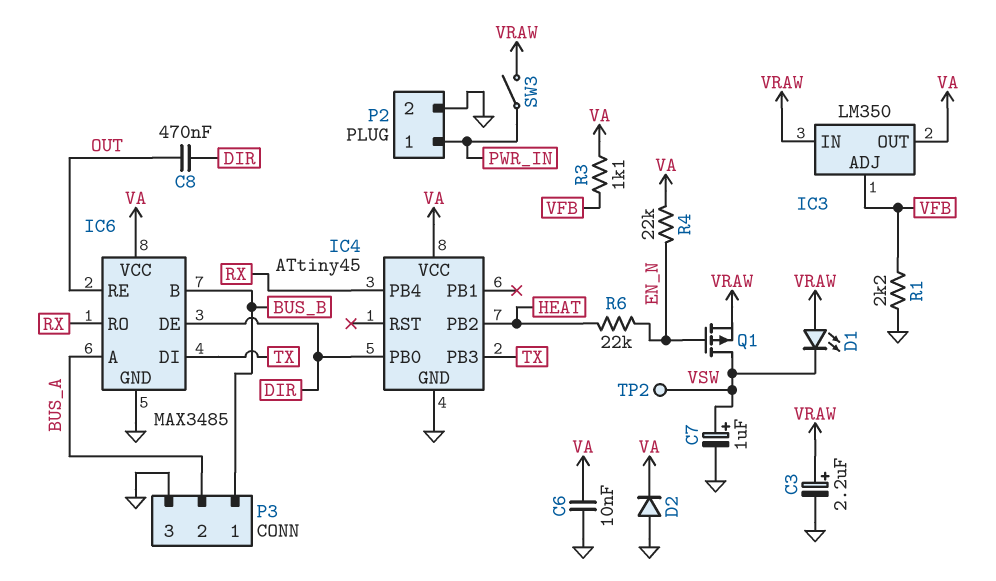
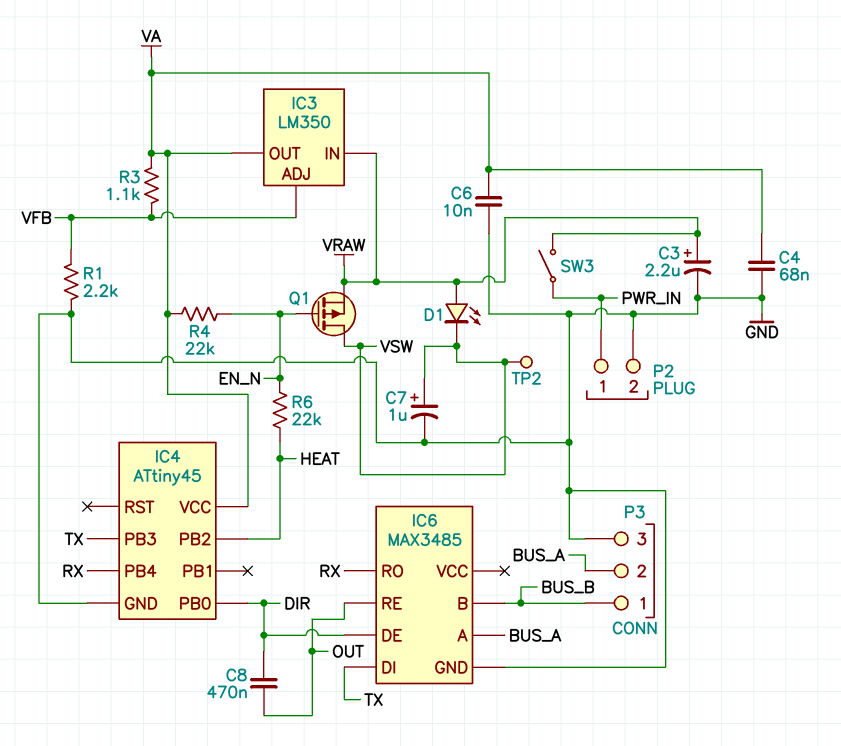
C4: none -> 68nF (GND, VA)
D2: diode (A GND, K VA) -> none
IC6 pin VCC: VA -> none

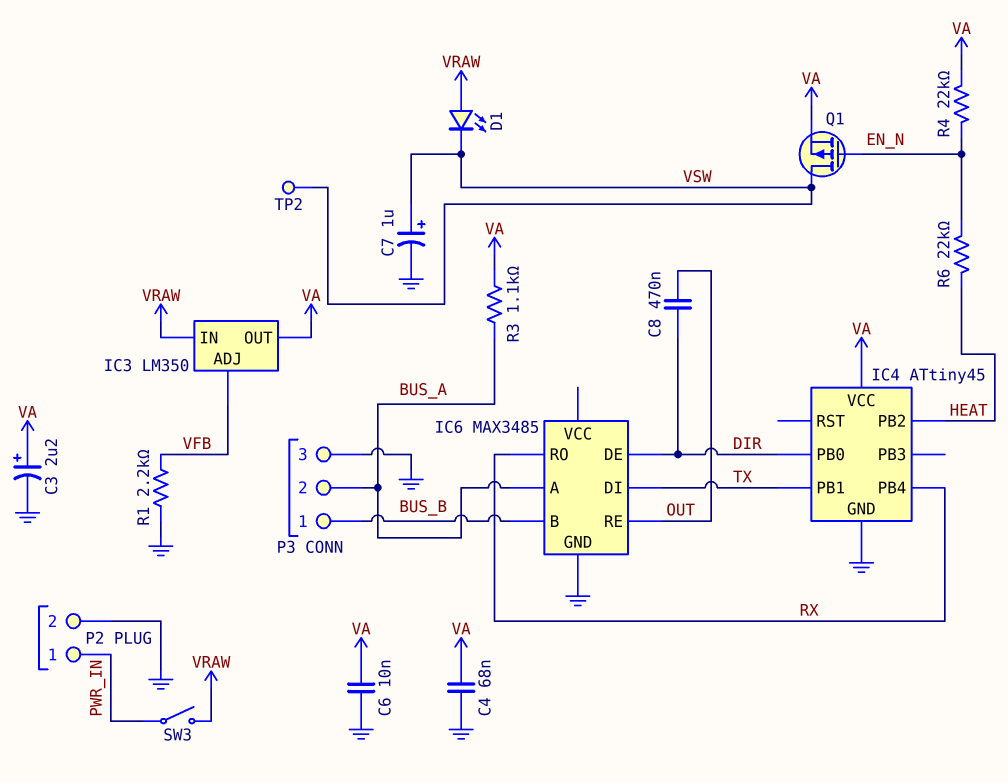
C3: 2.2uF (plus VRAW, minus GND) -> 2.2uF (plus VA, minus GND)
IC4 pin PB1: none -> TX
IC4 pin PB3: TX -> none
Q1: PMOS (G EN_N, D VSW, S VRAW) -> PMOS (G EN_N, D VSW, S VA)
R3: 1.1k (VA, VFB) -> 1.1k (BUS_A, VA)

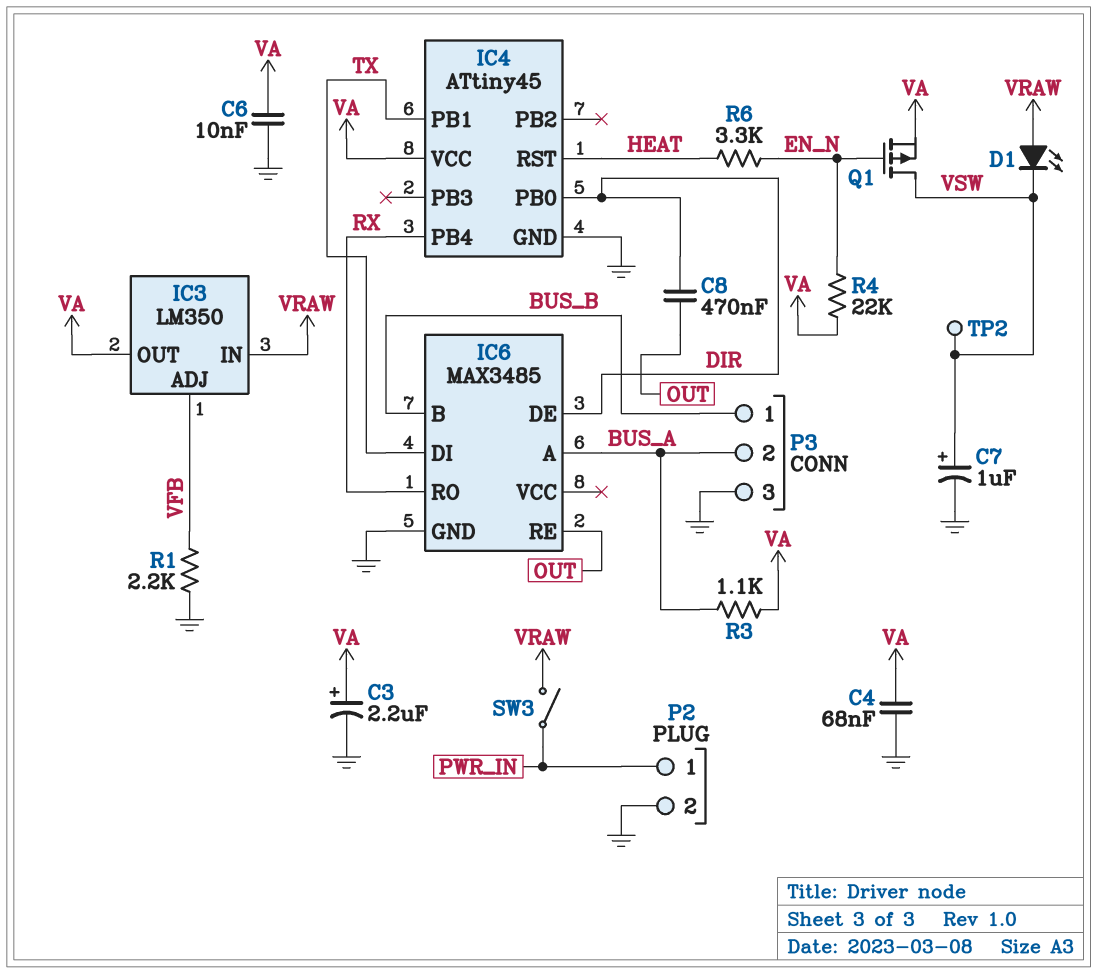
IC4 pin PB2: HEAT -> none
IC4 pin RST: none -> HEAT
R6: 22k (EN_N, HEAT) -> 3.3k (EN_N, HEAT)

